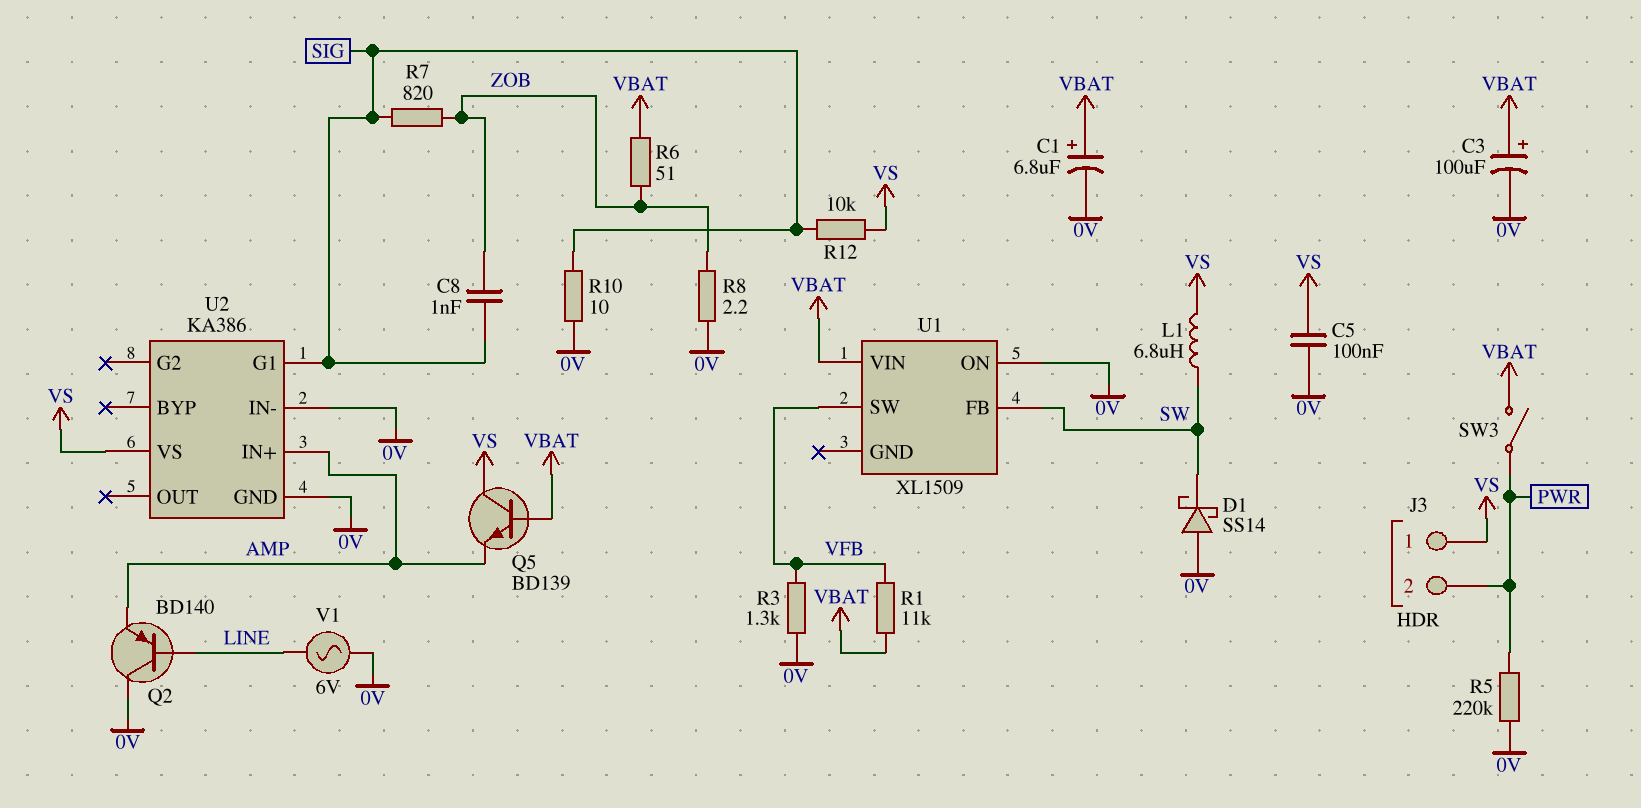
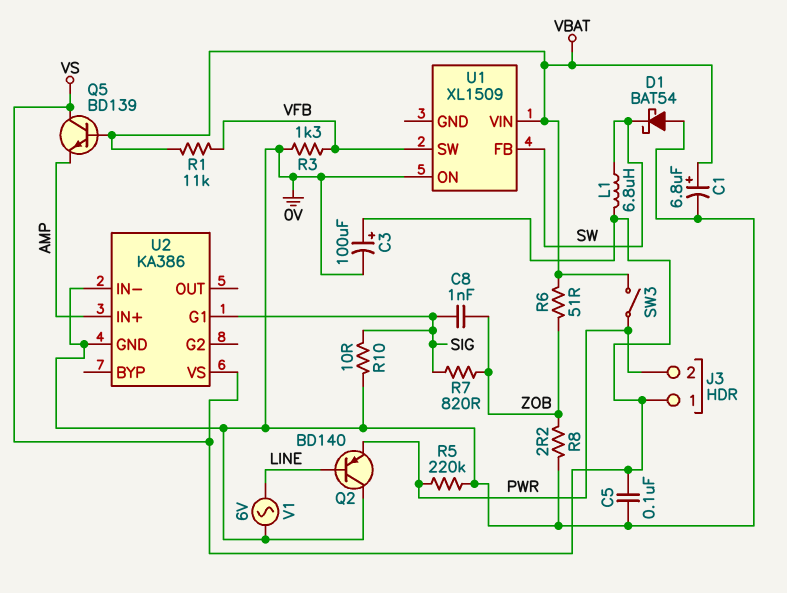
C3: 100uF (plus VBAT, minus 0V) -> 100uF (plus VS, minus 0V)
D1: schottky SS14 (A 0V, K SW) -> schottky BAT54 (A 0V, K SW)
Q2: PNP BD140 (B LINE, C 0V, E AMP) -> PNP BD140 (B LINE, C 0V, E PWR)
R12: 10k (SIG, VS) -> none

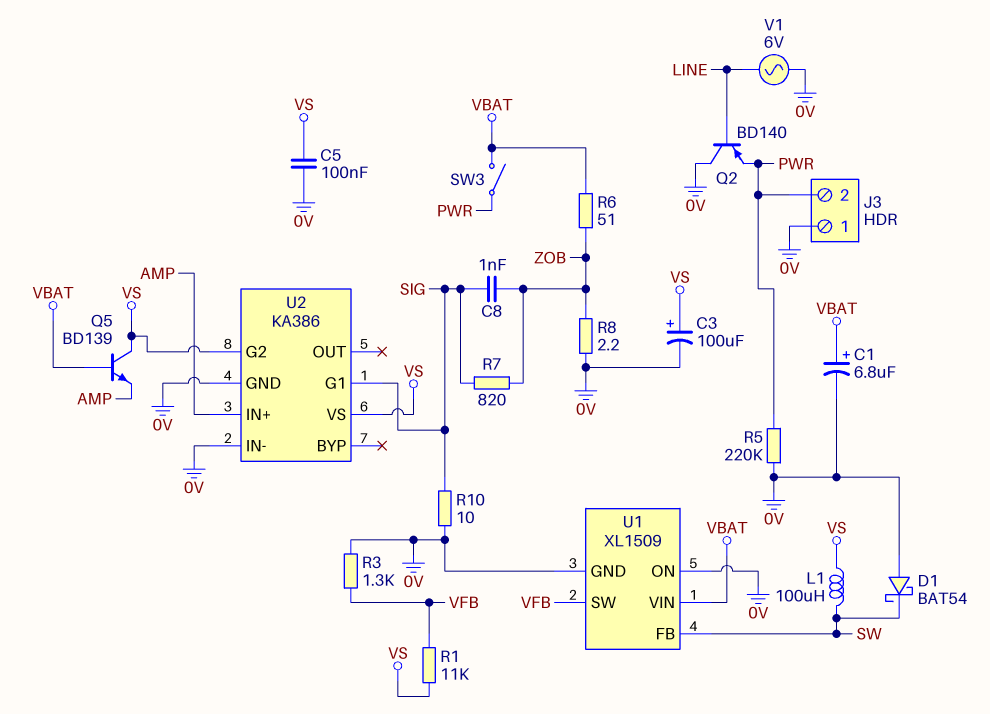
J3 pin 1: VS -> 0V
L1: 6.8uH (SW, VS) -> 100uH (SW, VS)
R1: 11k (VBAT, VFB) -> 11k (VFB, VS)
U1 pin GND: none -> 0V
U2 pin G2: none -> VS

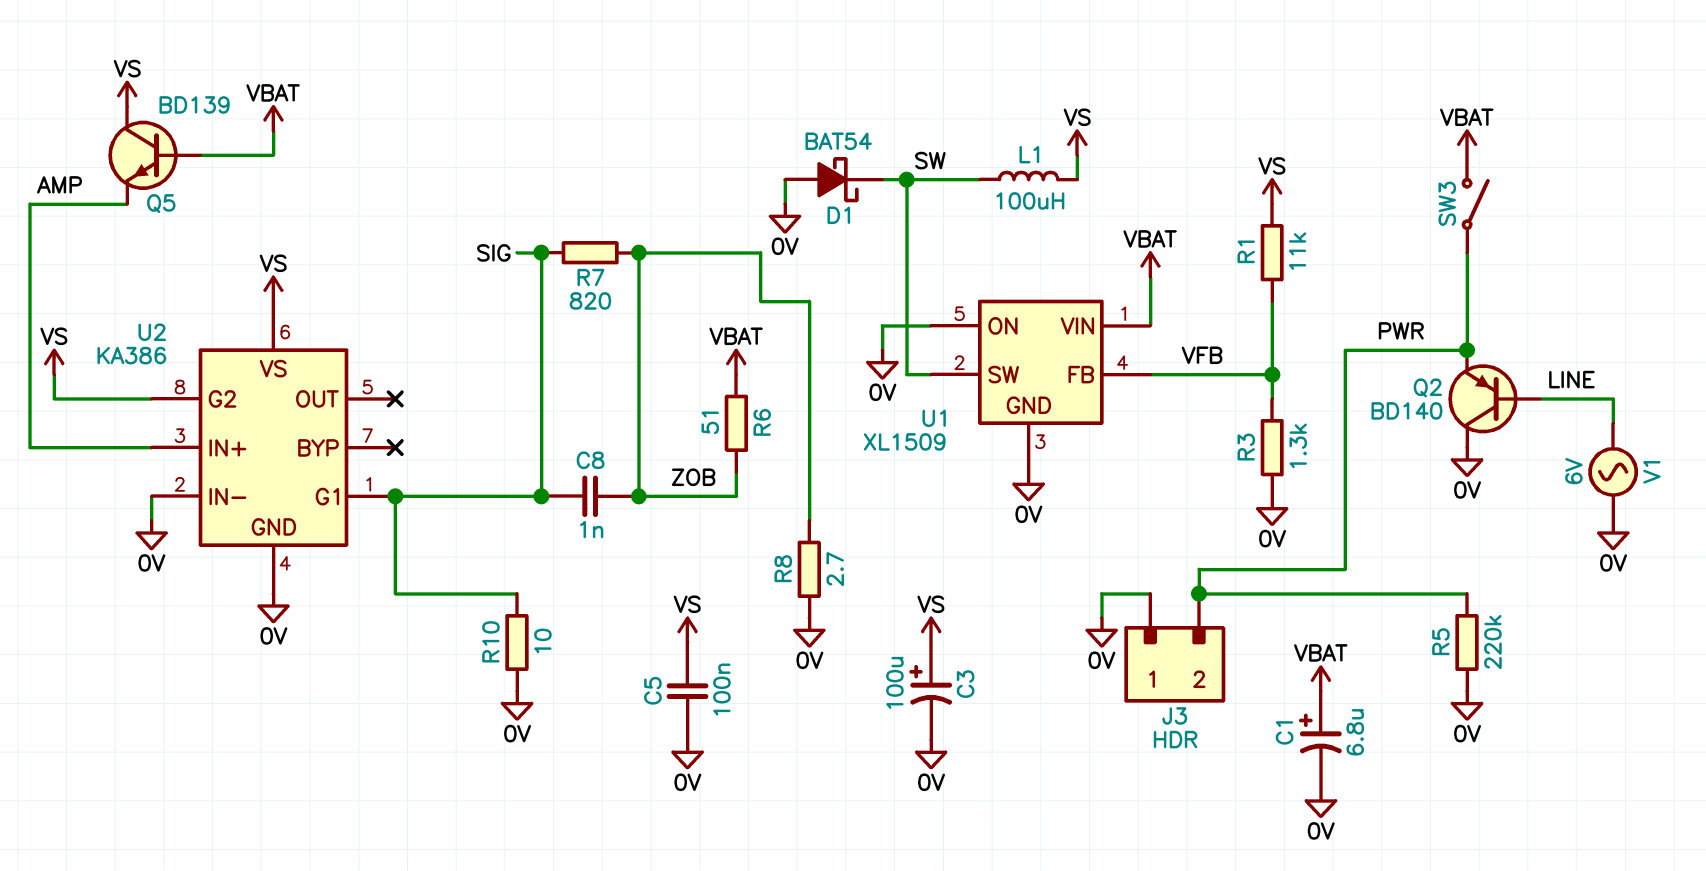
R8: 2.2 (0V, ZOB) -> 2.7 (0V, ZOB)
U1 pin FB: SW -> VFB
U1 pin SW: VFB -> SW

